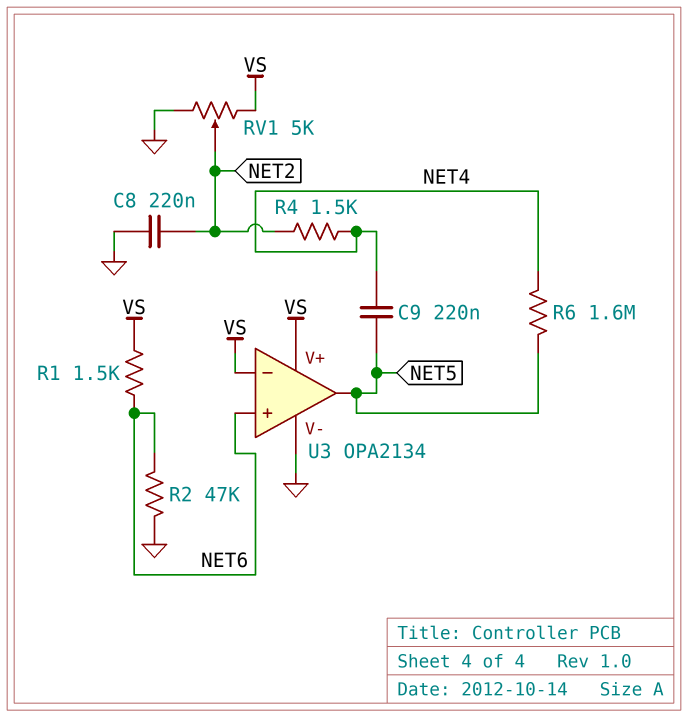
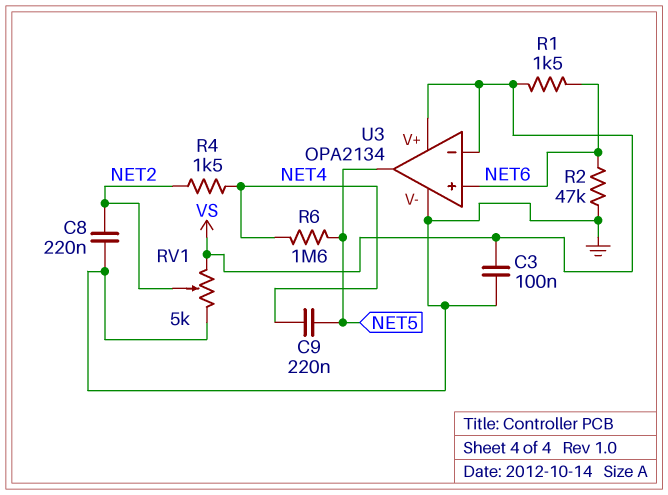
C3: none -> 100nF (GND, VS)

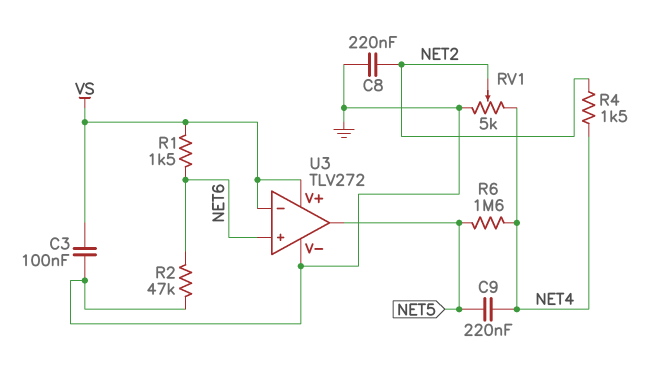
RV1: 5k (GND, VS, wiper NET2) -> 5k (GND, NET4, wiper NET2)
U3: OPA2134 -> TLV272

